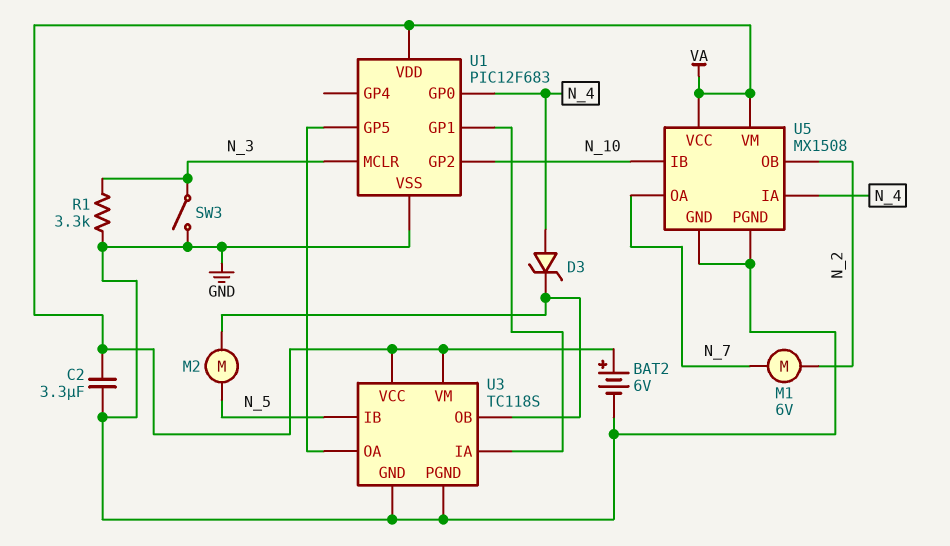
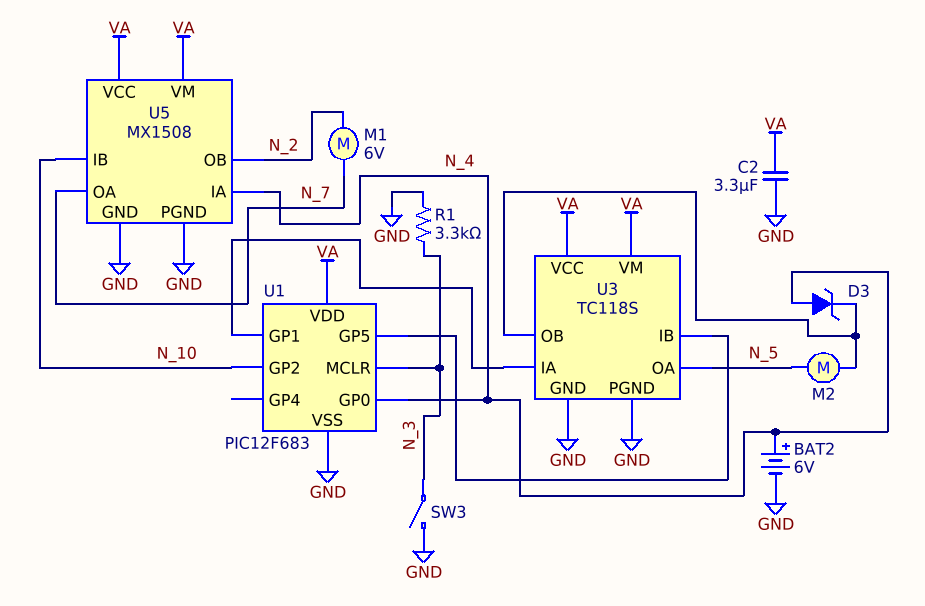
BAT2: 6V (plus VA, minus GND) -> 6V (plus N_4, minus GND)
U3 pin IB: N_5 -> U1/GP5
U3 pin OA: U1/GP5 -> N_5

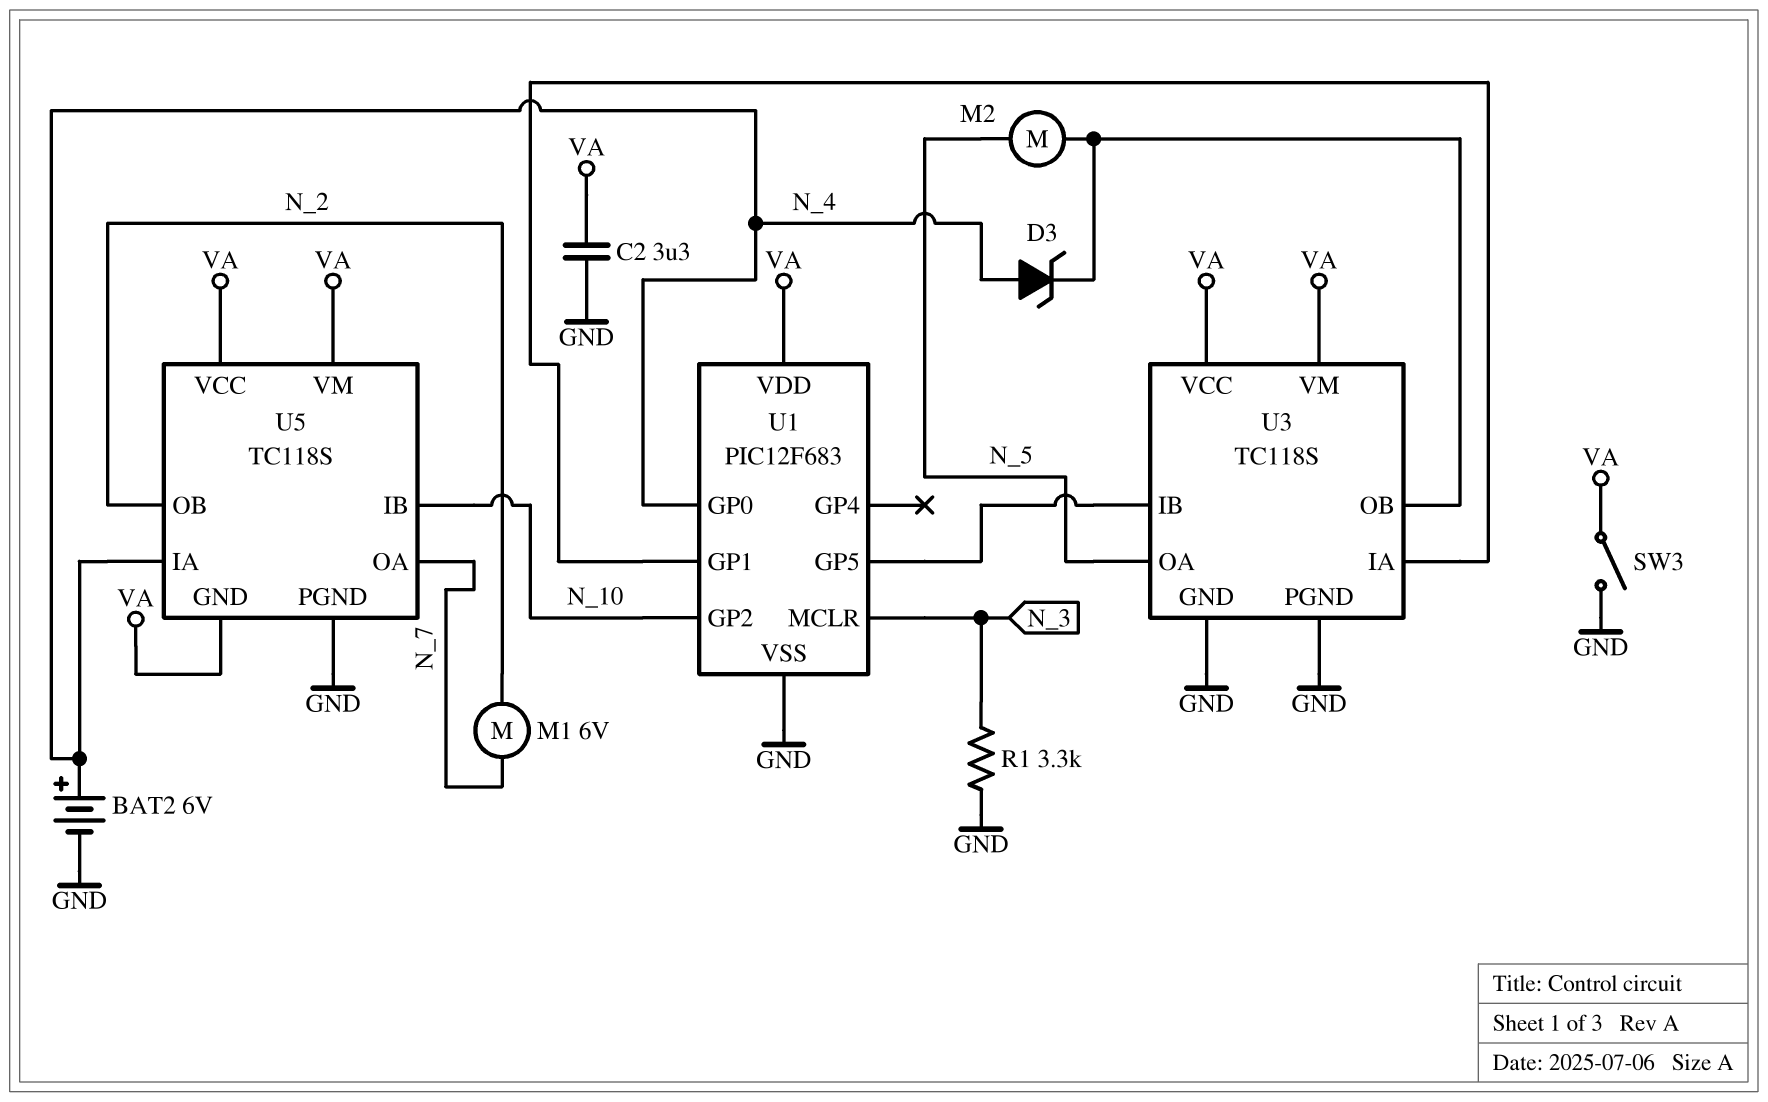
SW3: switch (GND, N_3) -> switch (GND, VA)
U5: MX1508 -> TC118S
U5 pin GND: GND -> VA

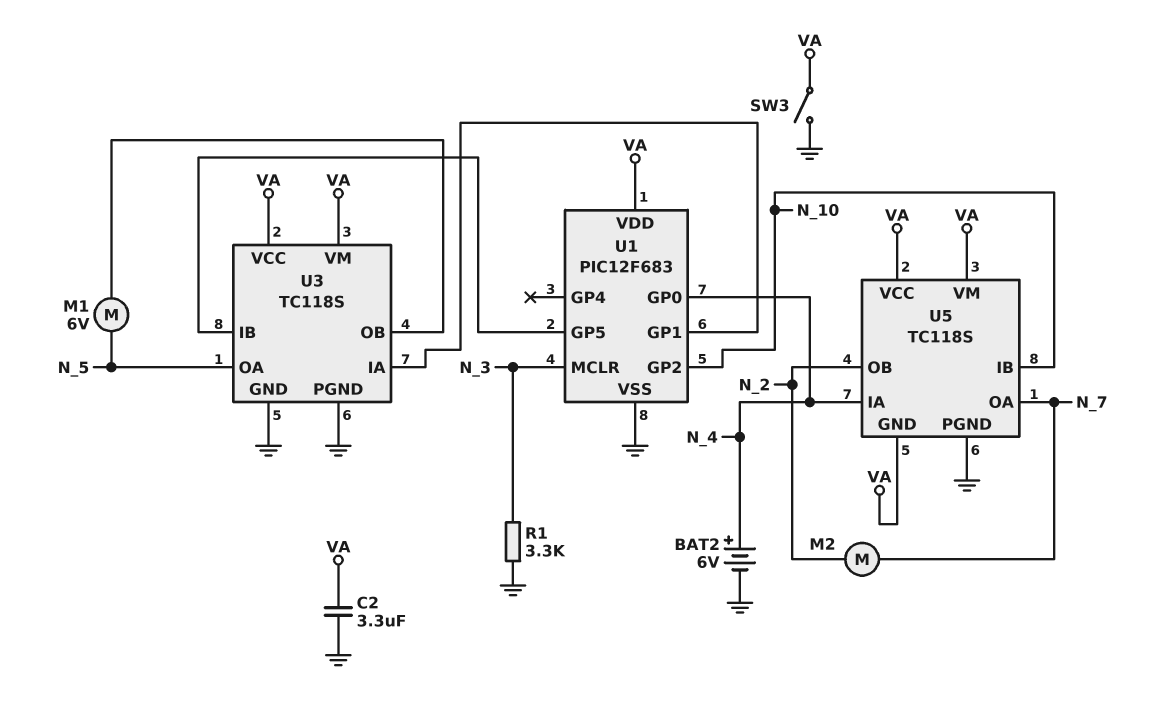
D3: zener (A N_4, K U3/OB) -> none
M1: motor 6V (N_2, N_7) -> motor 6V (N_5, U3/OB)
M2: motor (N_5, U3/OB) -> motor (N_2, N_7)

